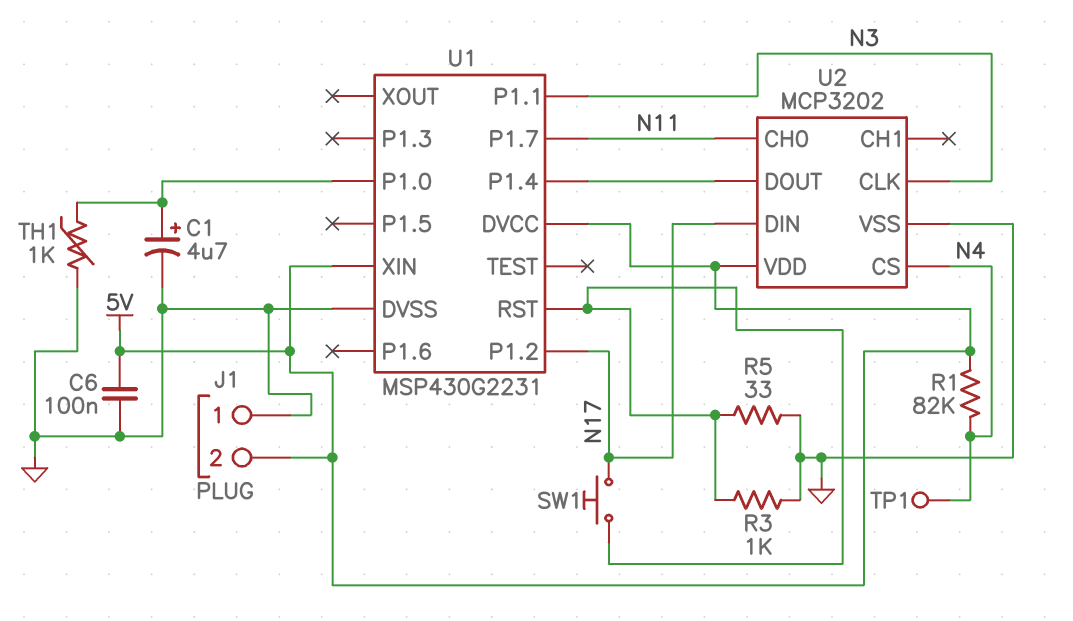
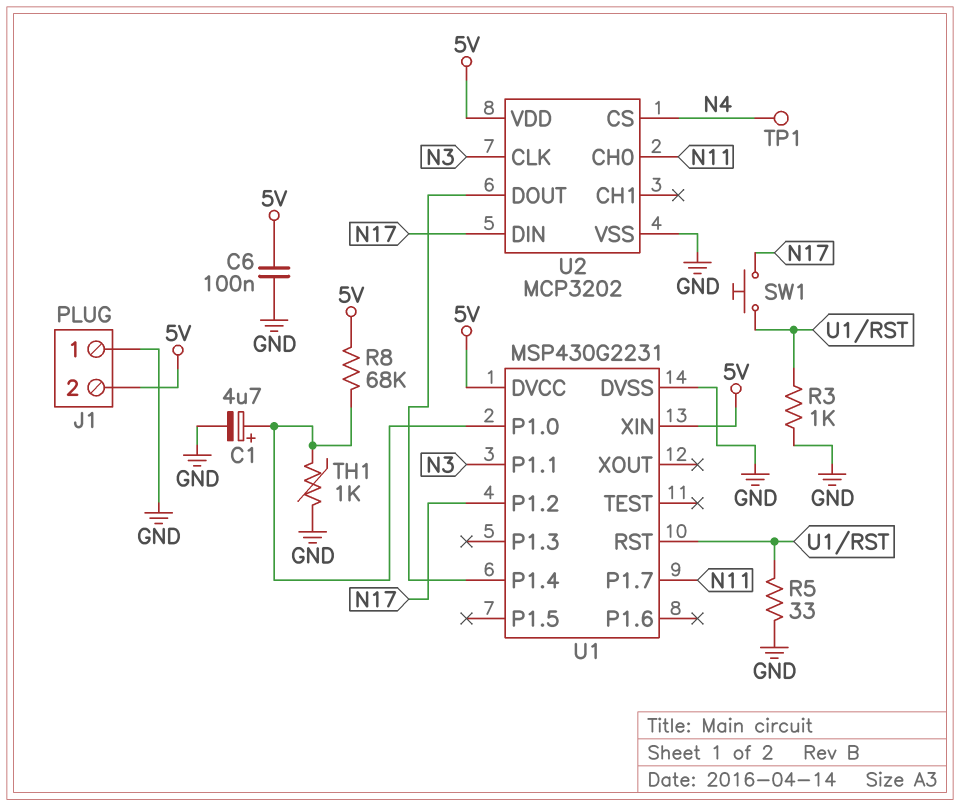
R1: 82k (5V, N4) -> none
R8: none -> 68k (5V, U1/P1.0)

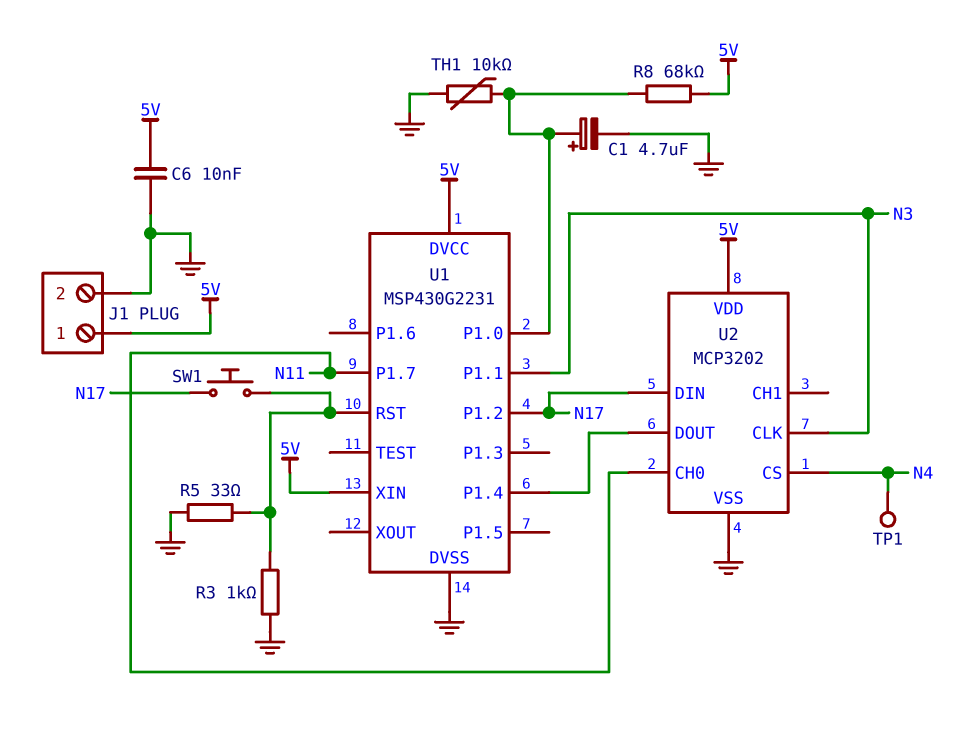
C6: 100nF (5V, GND) -> 10nF (5V, GND)
J1 pin 1: GND -> 5V
J1 pin 2: 5V -> GND
TH1: 1k (GND, U1/P1.0) -> 10k (GND, U1/P1.0)

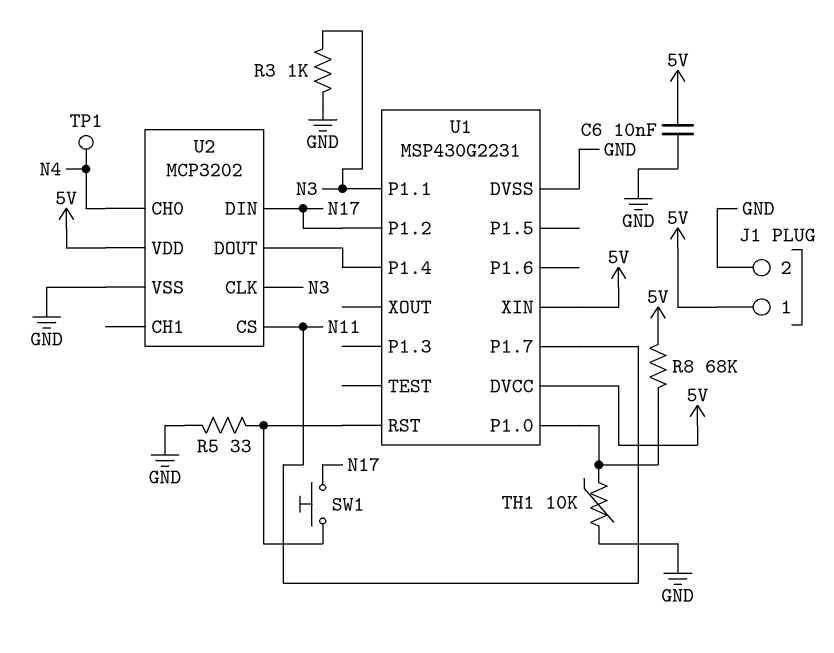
C1: 4.7uF (plus U1/P1.0, minus GND) -> none
R3: 1k (GND, U1/RST) -> 1k (GND, N3)
U2 pin CH0: N11 -> N4
U2 pin CS: N4 -> N11

